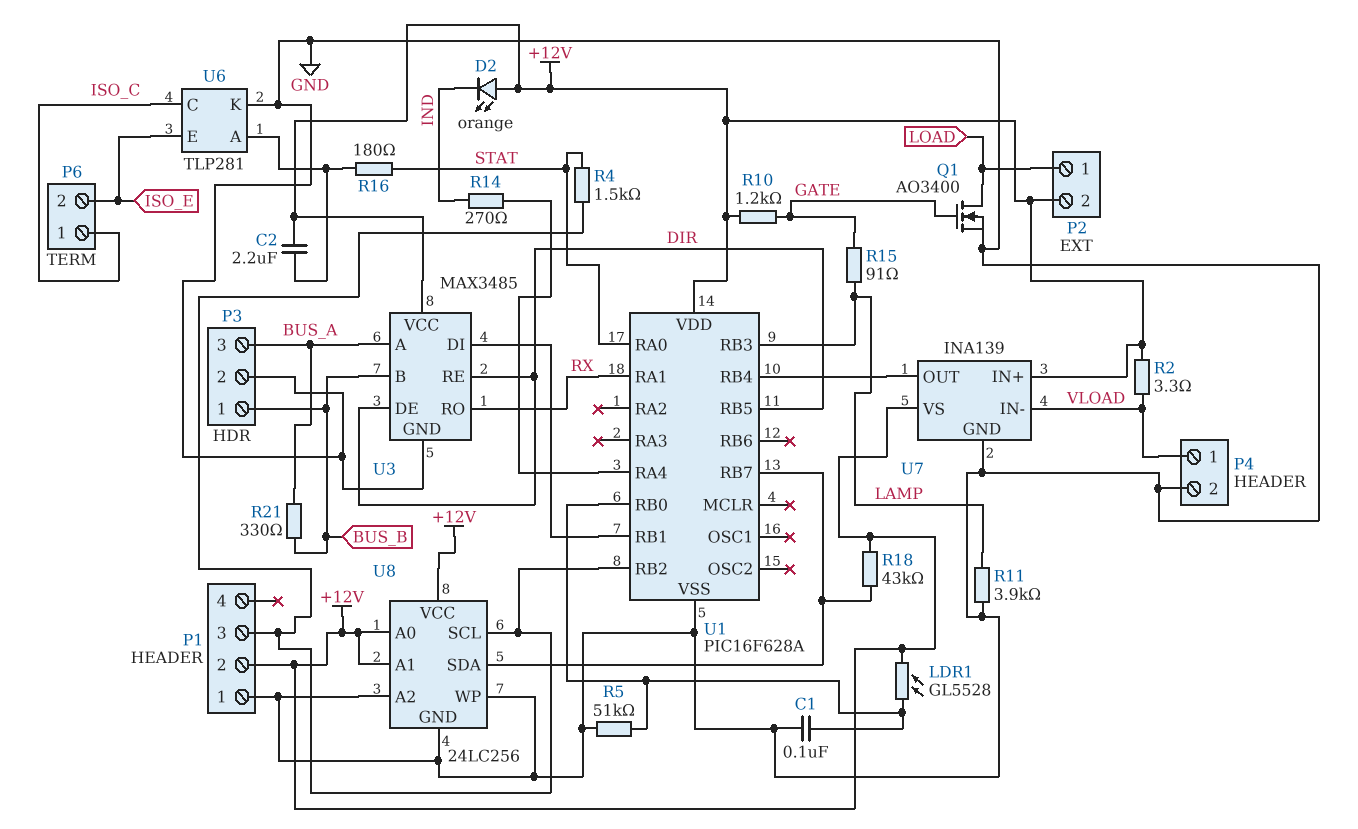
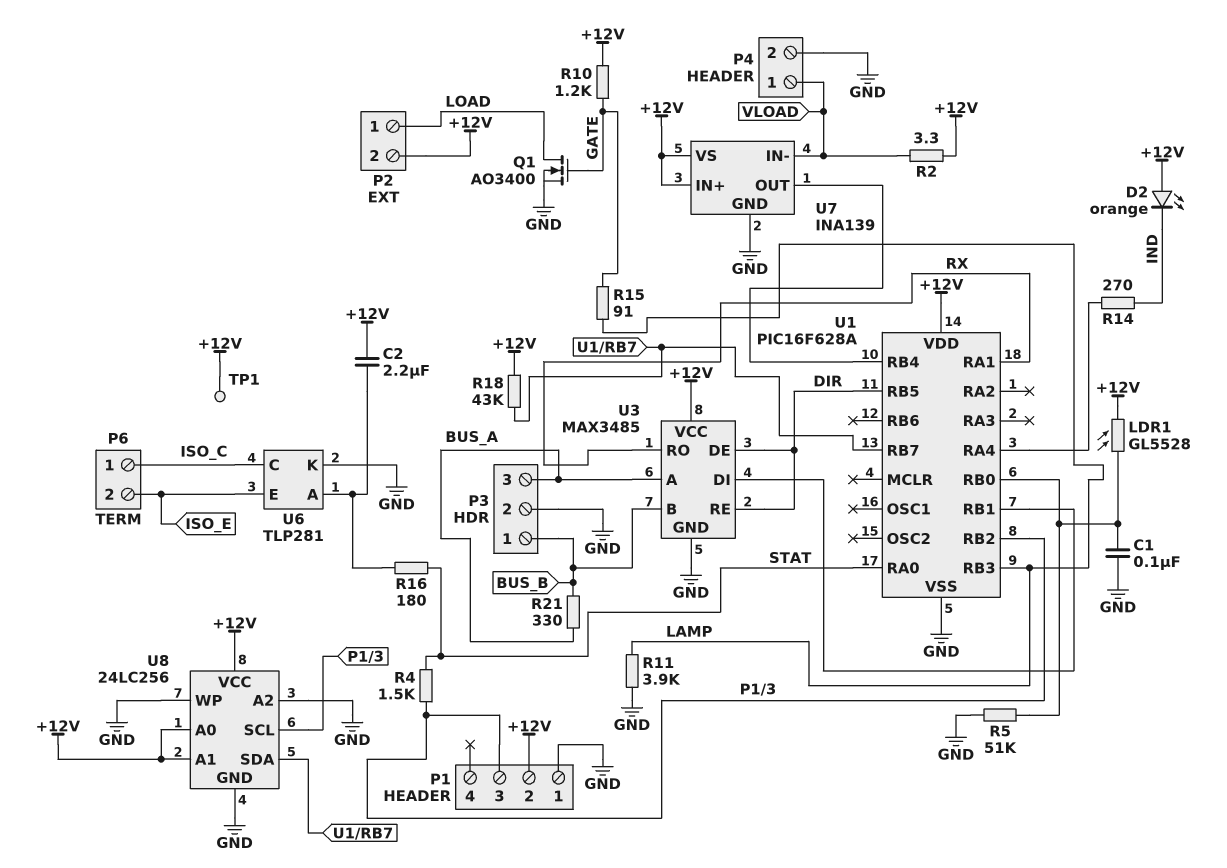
TP1: none -> test point (+12V)

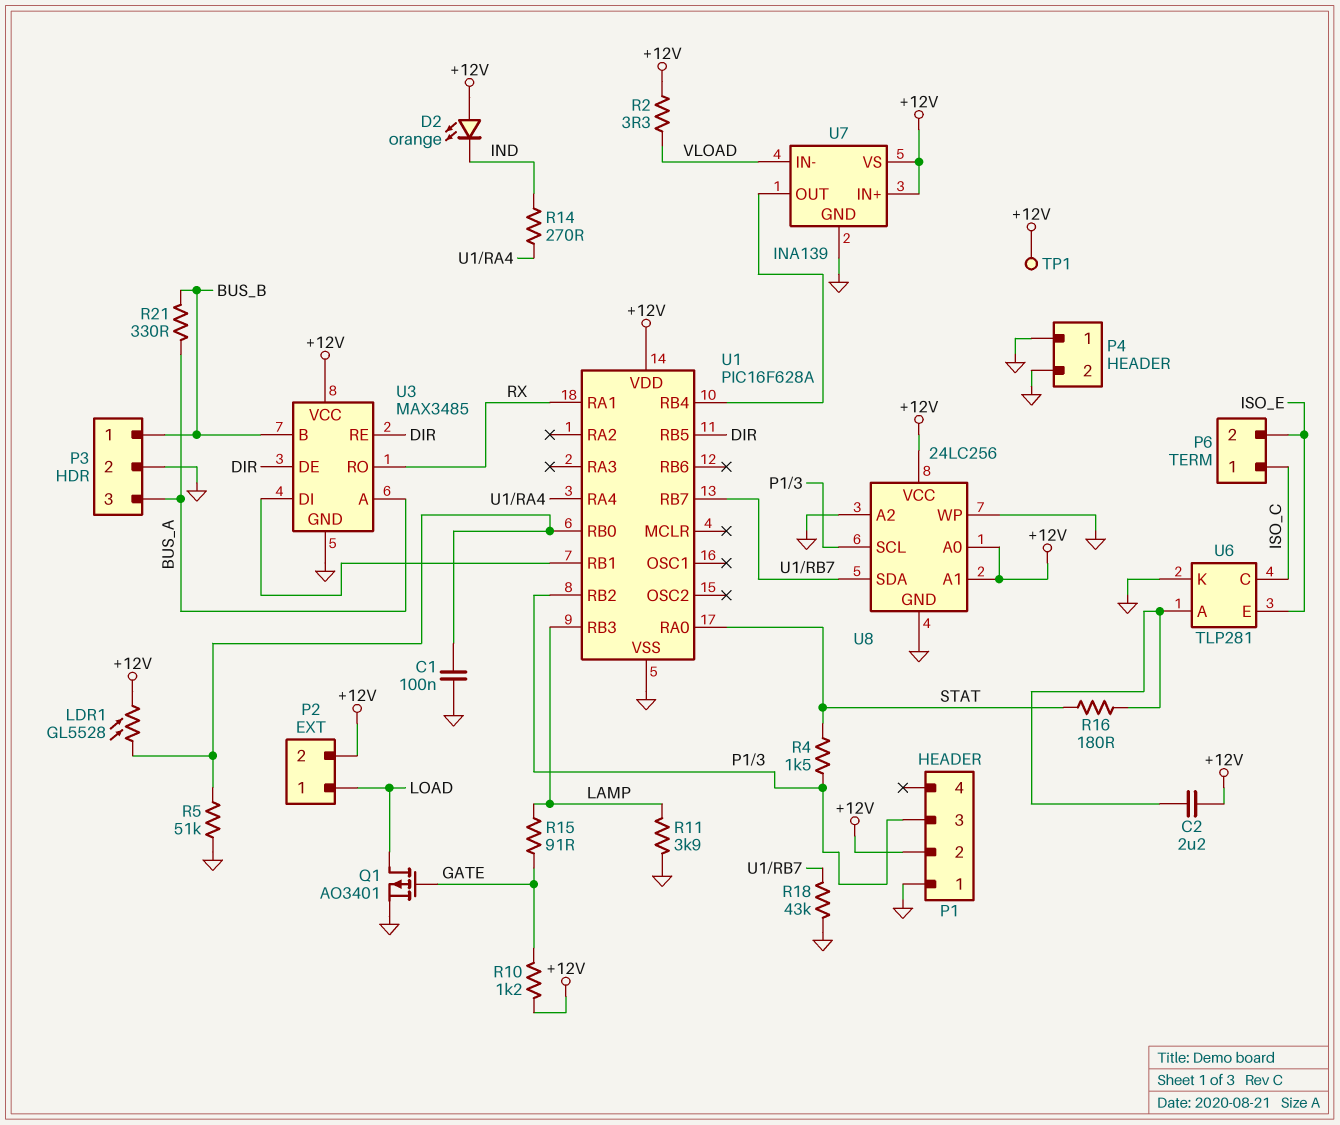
P4 pin 1: VLOAD -> GND
Q1: NMOS AO3400 (G GATE, D LOAD, S GND) -> PMOS AO3401 (G GATE, D LOAD, S GND)
R18: 43k (+12V, U1/RB7) -> 43k (GND, U1/RB7)

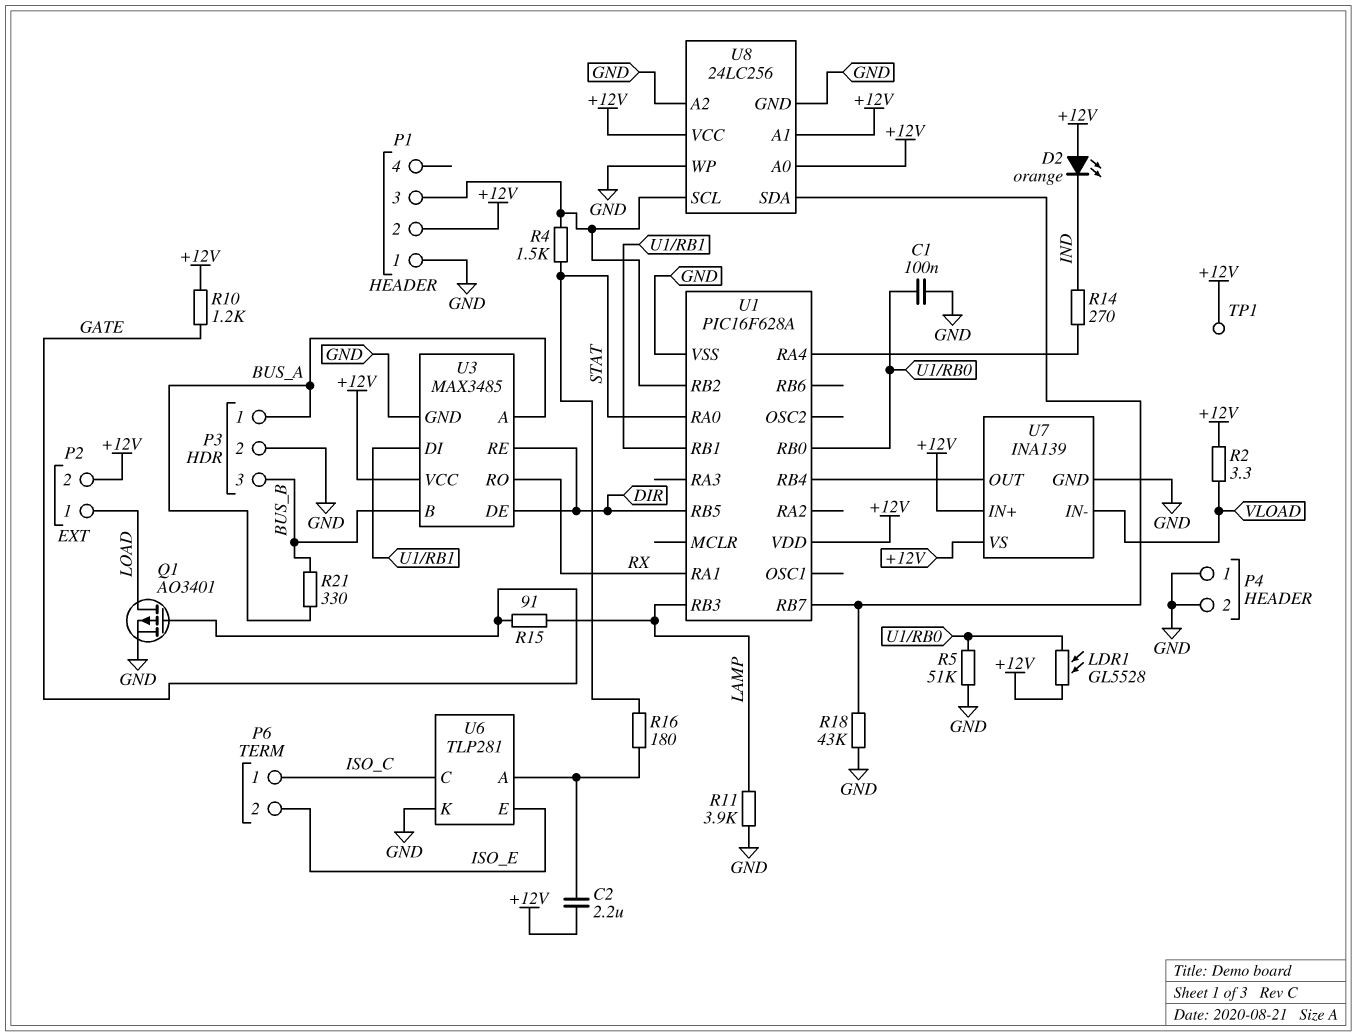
P3 pin 1: BUS_B -> BUS_A
P3 pin 3: BUS_A -> BUS_B

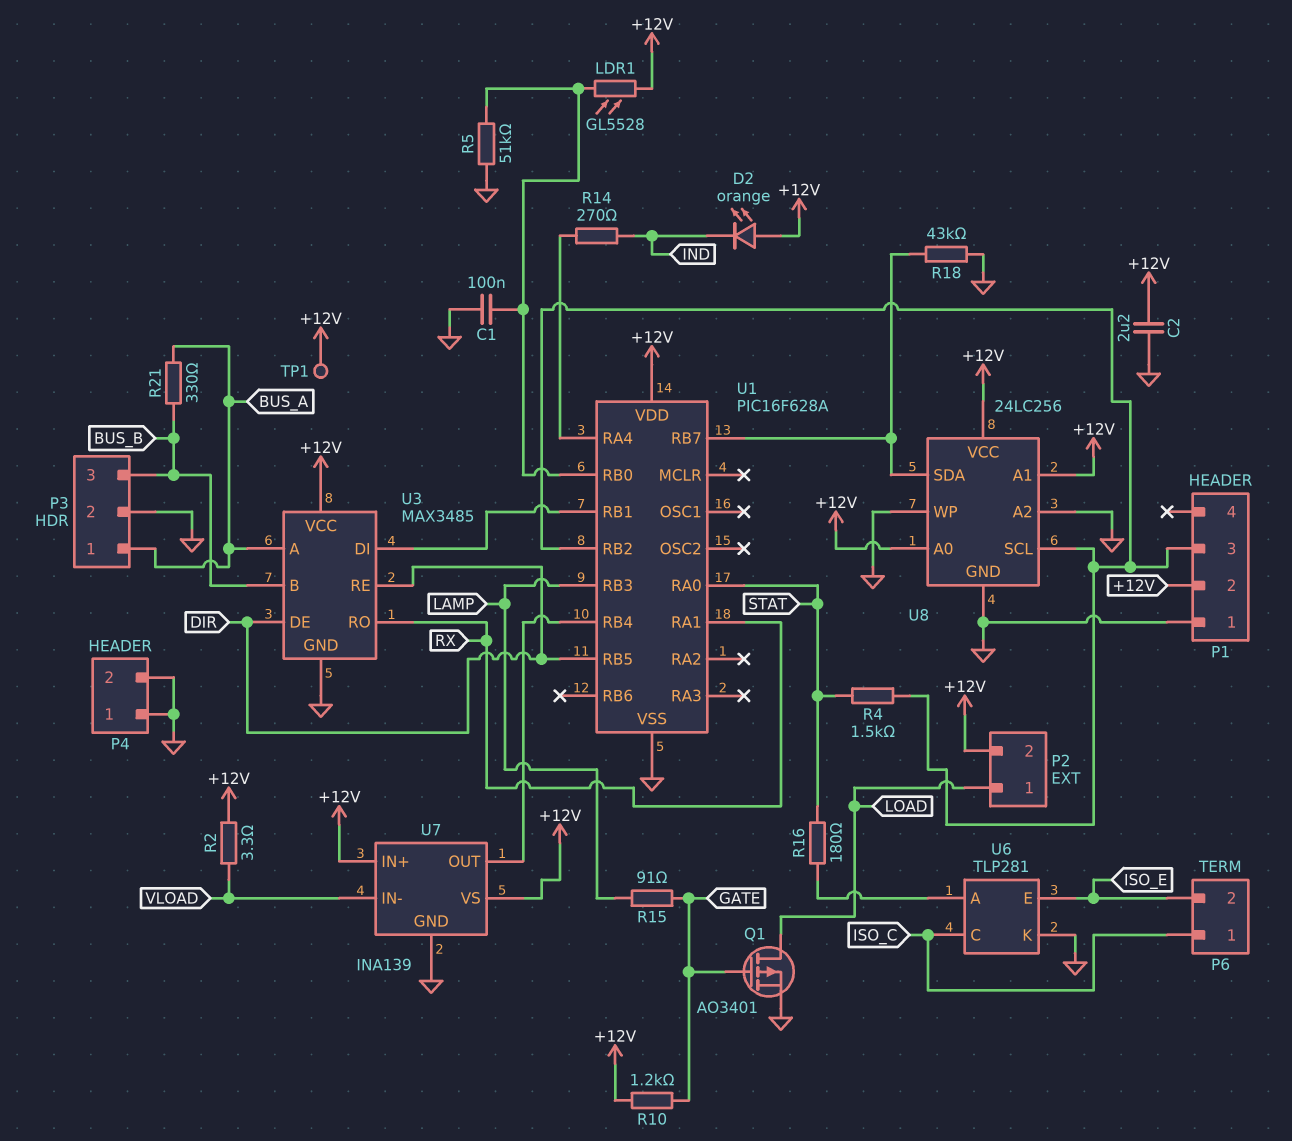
C2: 2.2uF (+12V, U6/A) -> 2.2uF (+12V, GND)
R11: 3.9k (GND, LAMP) -> none

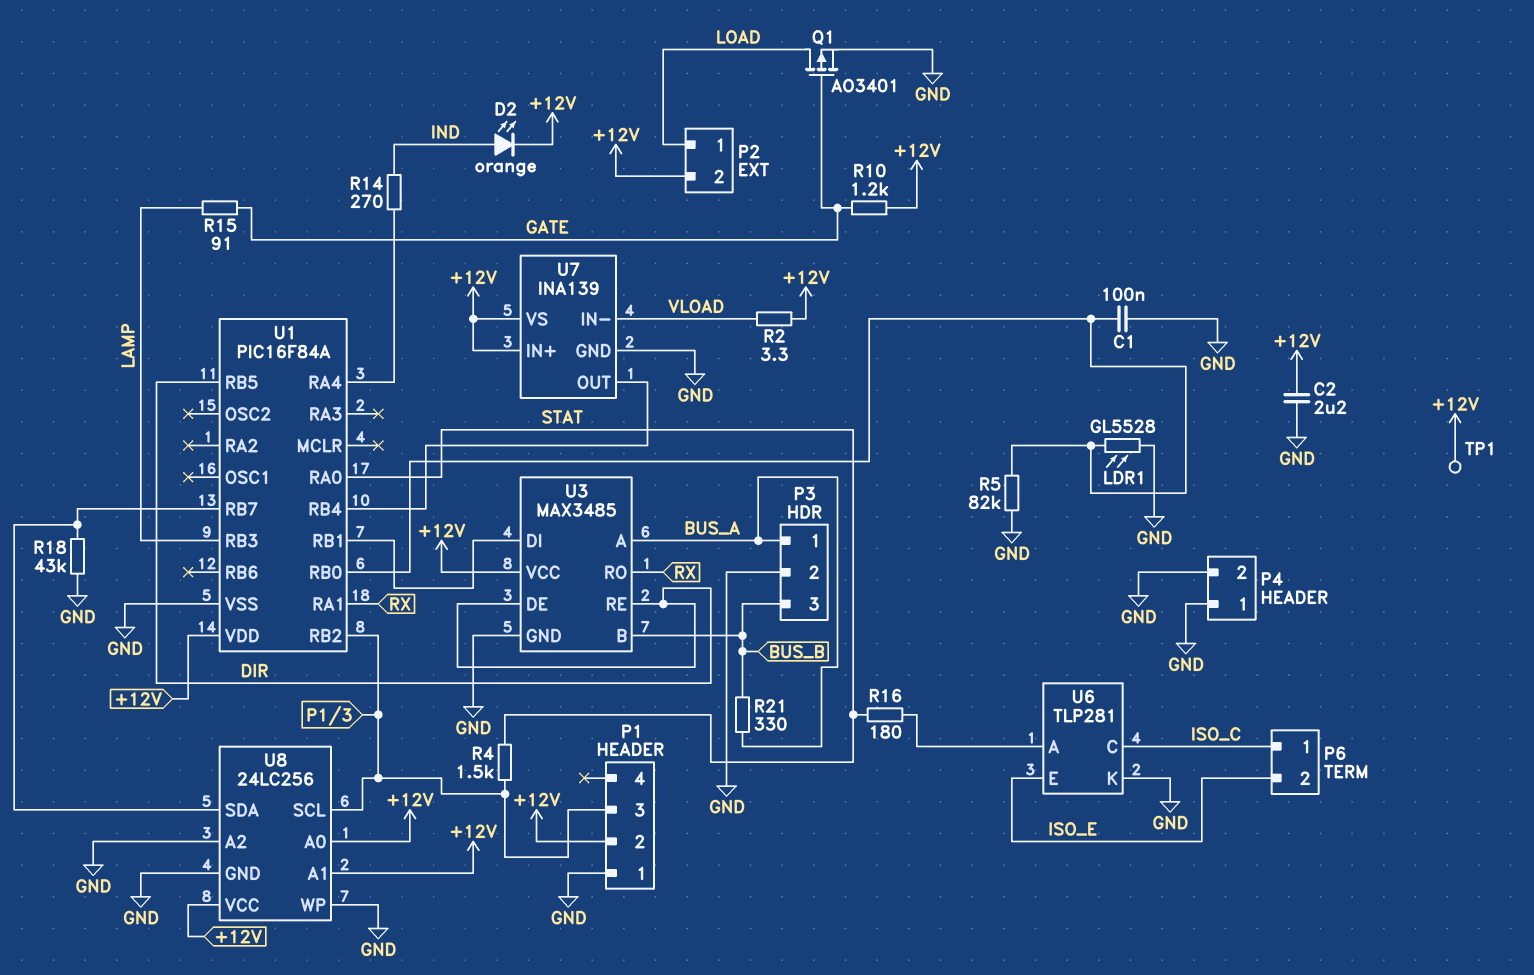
D2: LED orange (A +12V, K IND) -> LED orange (A IND, K +12V)
LDR1: GL5528 (+12V, U1/RB0) -> GL5528 (GND, U1/RB0)
R5: 51k (GND, U1/RB0) -> 82k (GND, U1/RB0)
U1: PIC16F628A -> PIC16F84A

